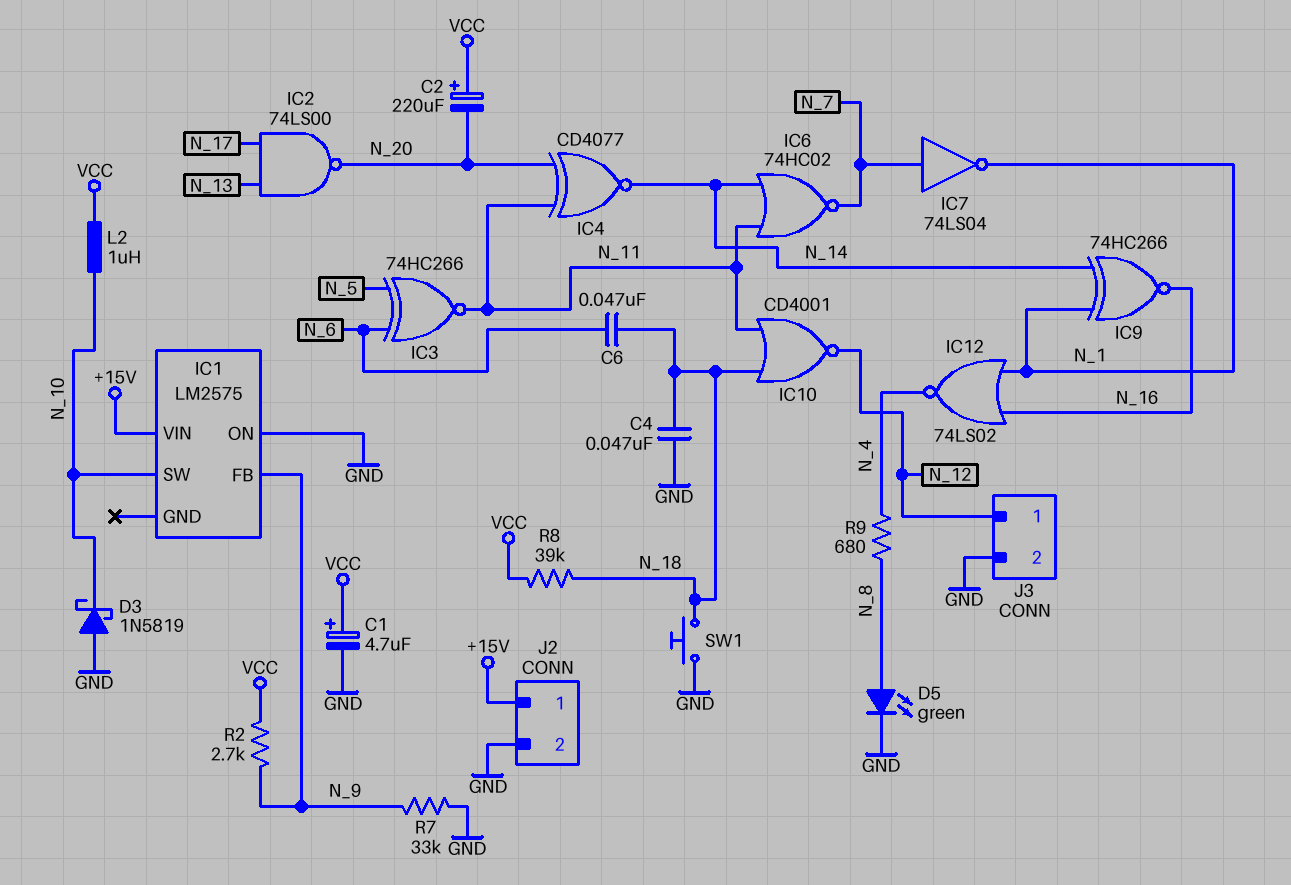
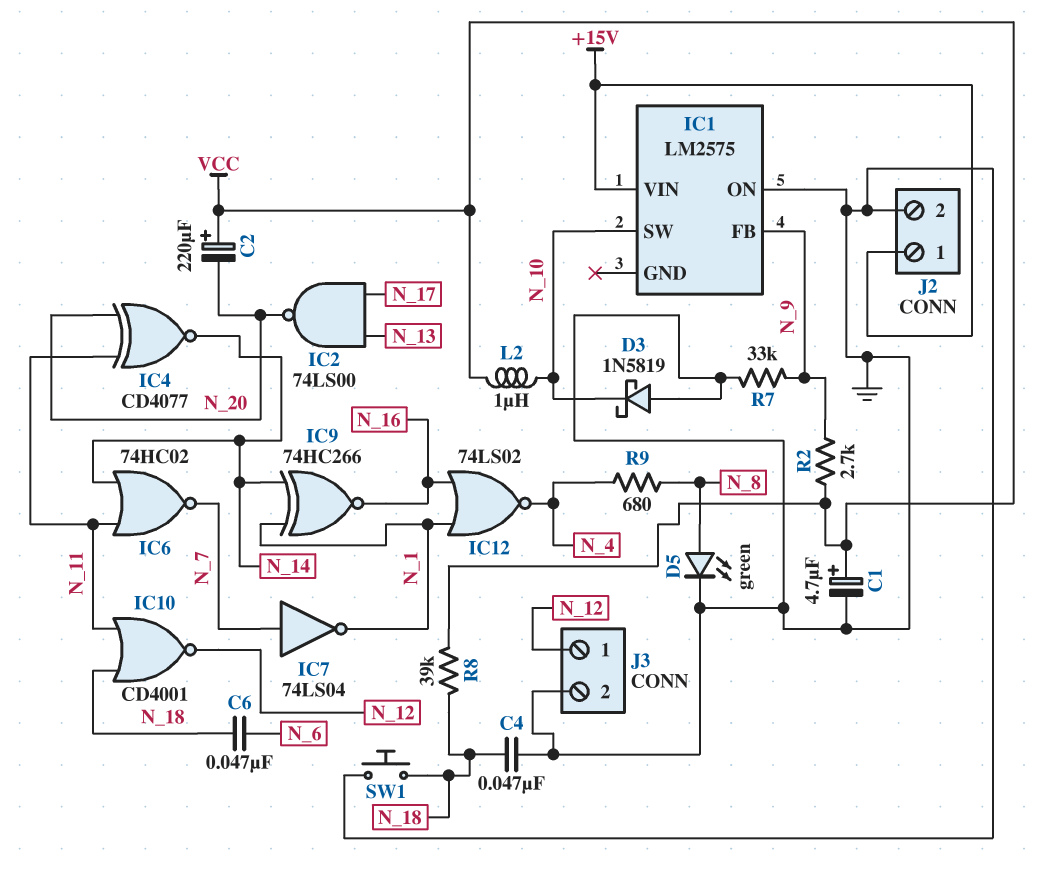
IC3: XNOR 74HC266 (in N_5, in N_6, out N_11) -> none

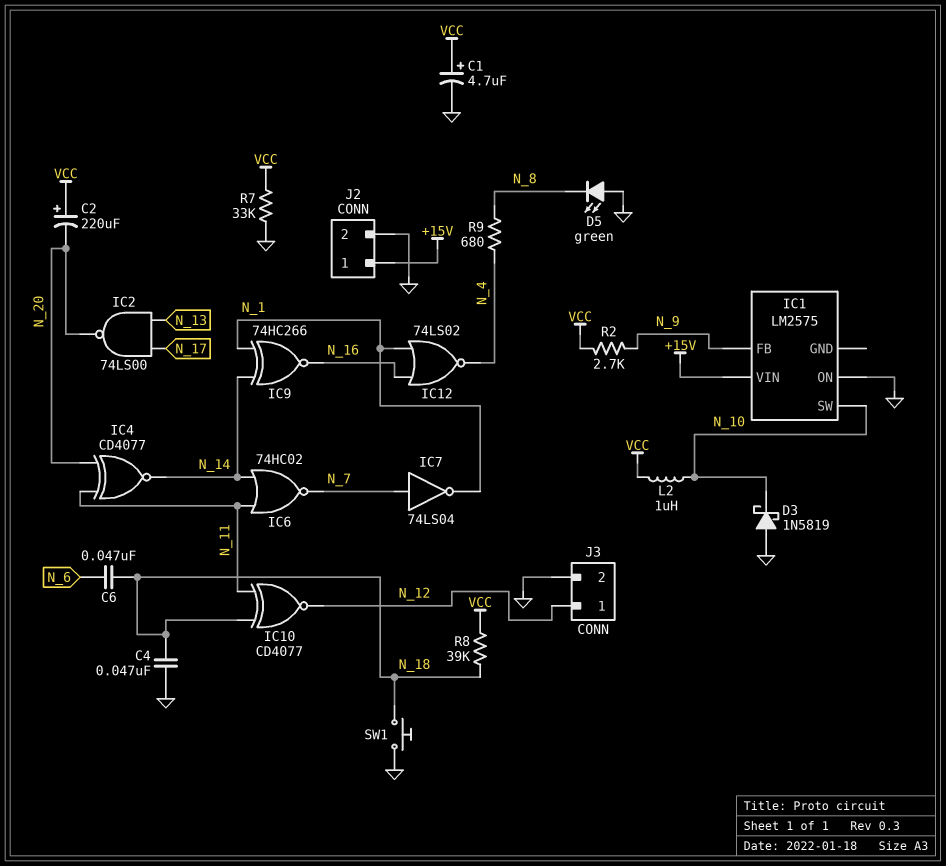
D5: LED green (A N_8, K GND) -> LED green (A GND, K N_8)
IC10: NOR CD4001 (in N_11, in N_18, out N_12) -> XNOR CD4077 (in N_11, in N_18, out N_12)
R7: 33k (GND, N_9) -> 33k (GND, VCC)

